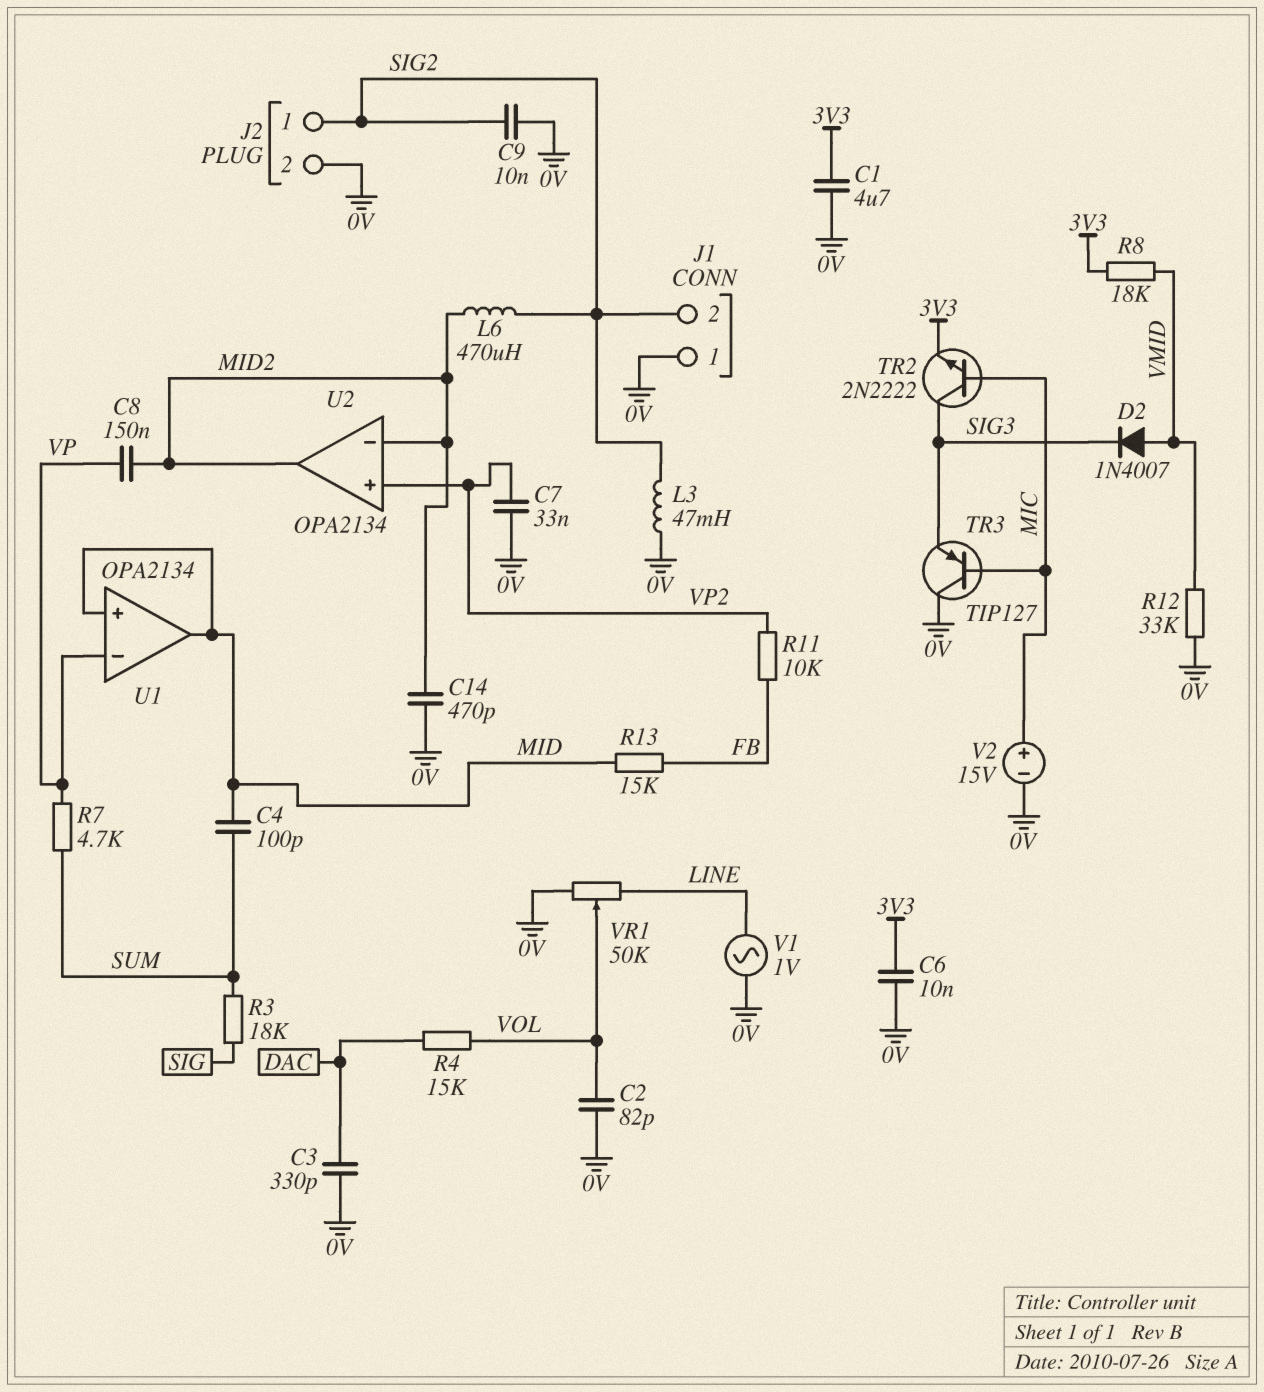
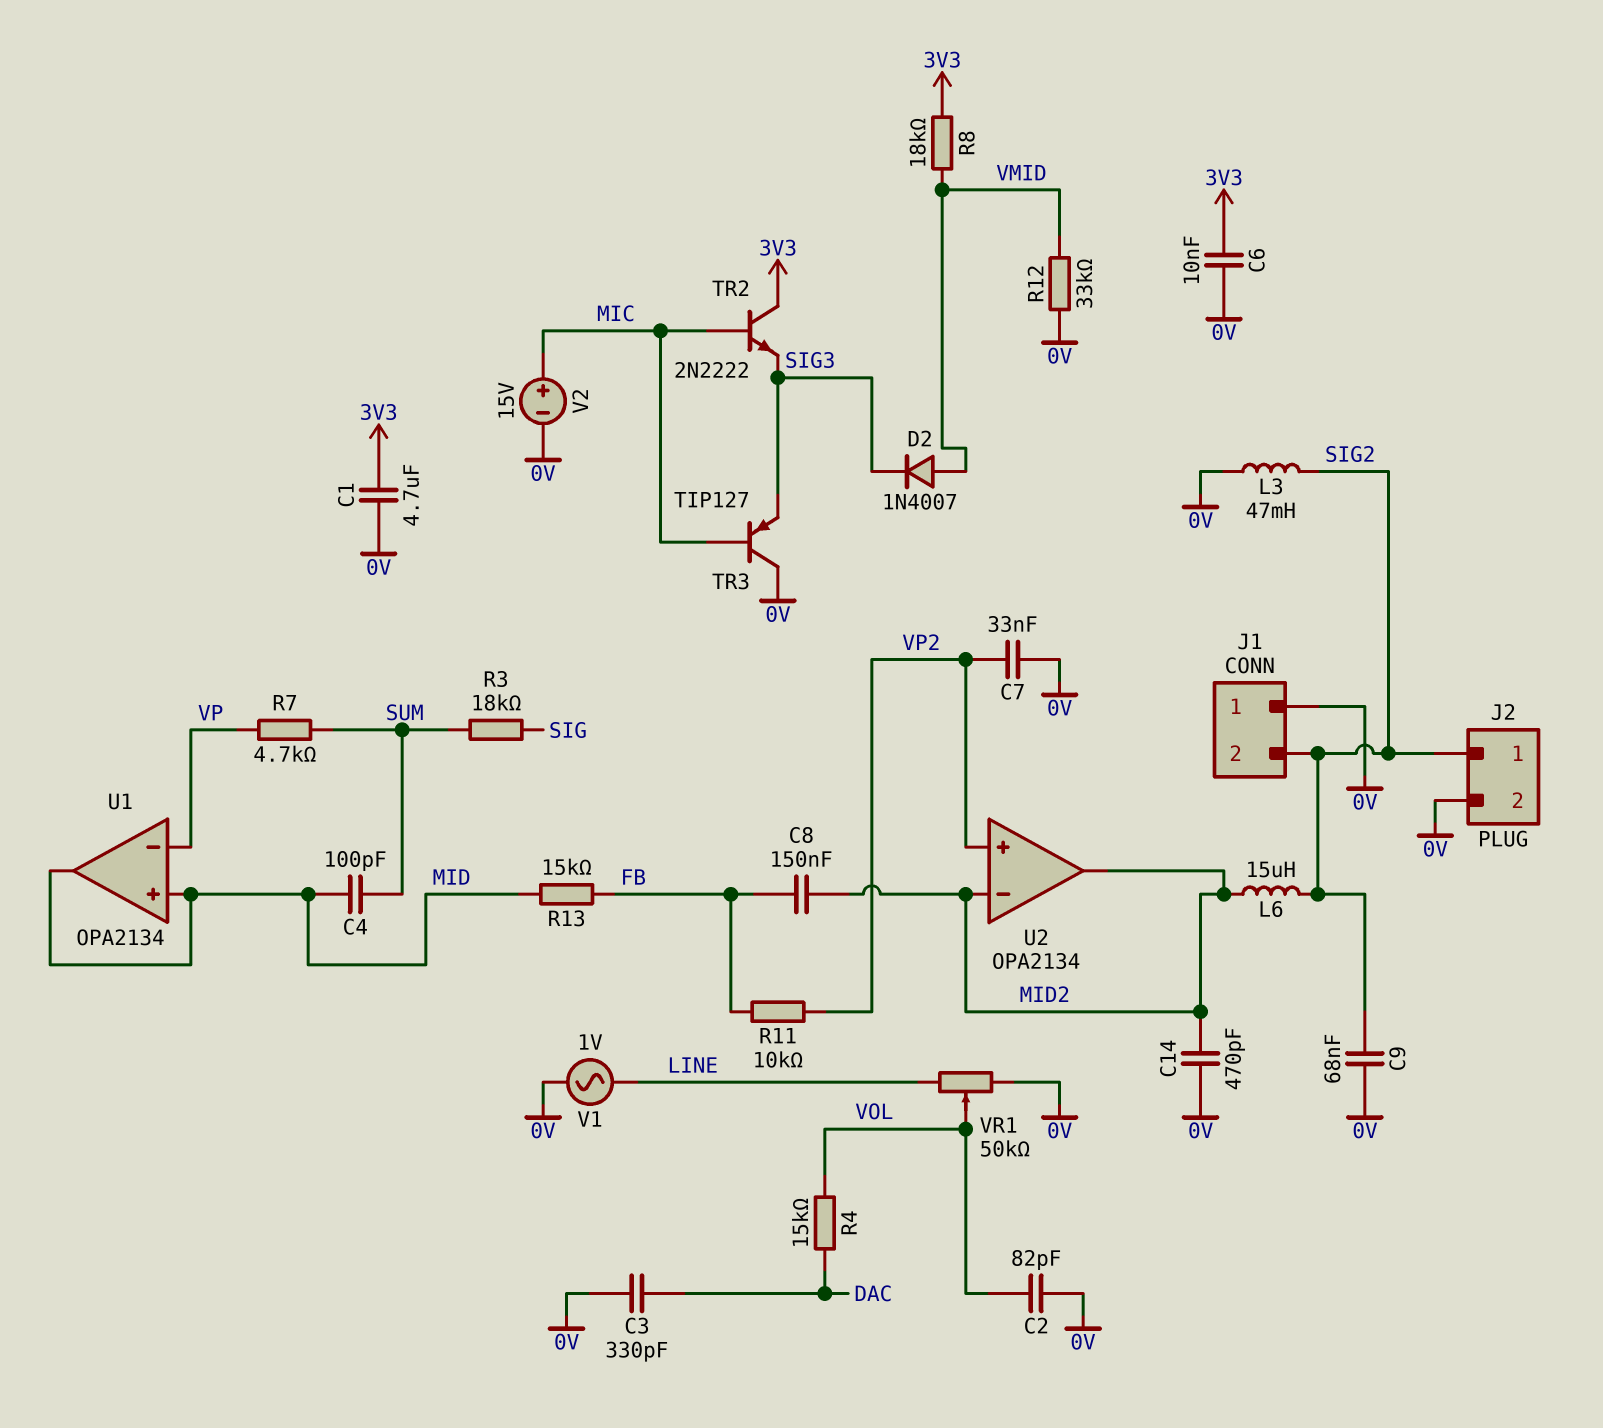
C8: 150nF (MID2, VP) -> 150nF (FB, MID2)
C9: 10nF (0V, SIG2) -> 68nF (0V, SIG2)
L6: 470uH (MID2, SIG2) -> 15uH (MID2, SIG2)
TR2: NPN 2N2222 (B MIC, C SIG3, E 3V3) -> NPN 2N2222 (B MIC, C 3V3, E SIG3)

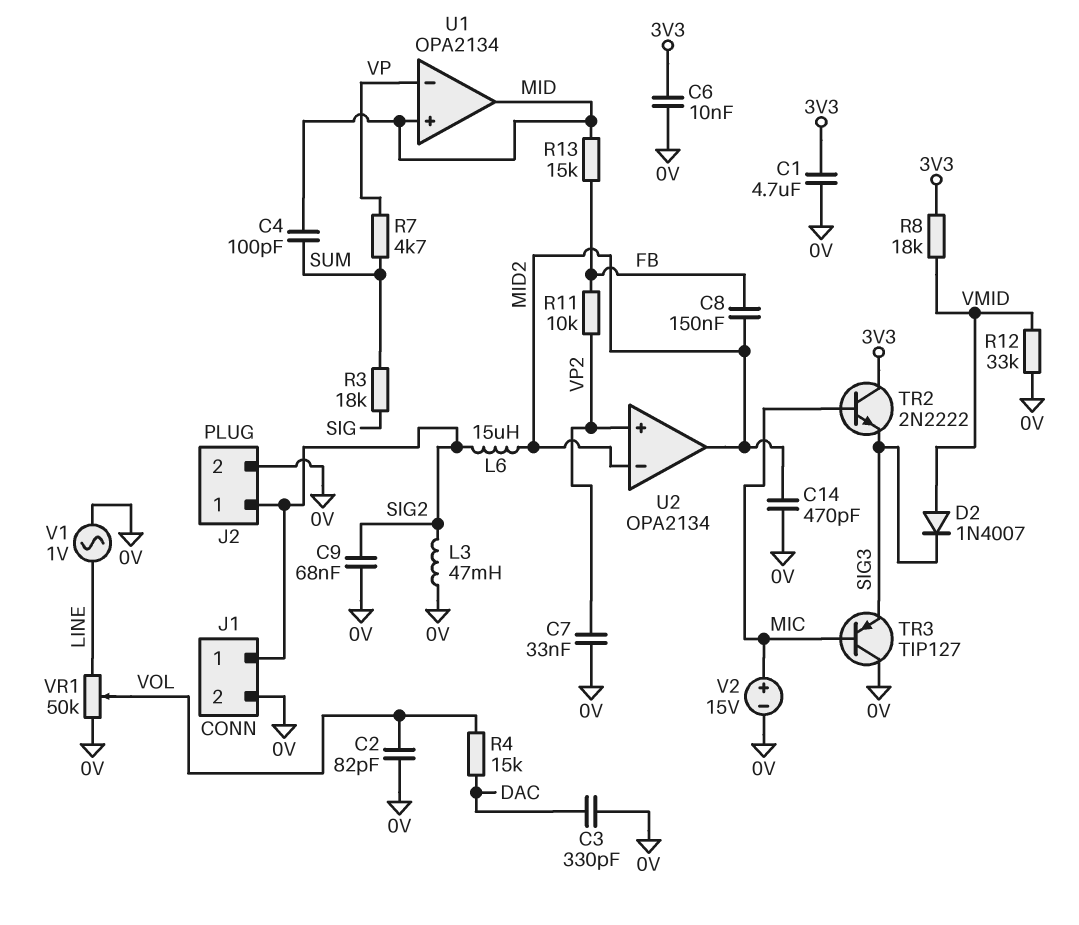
J1 pin 1: 0V -> SIG2
J1 pin 2: SIG2 -> 0V

